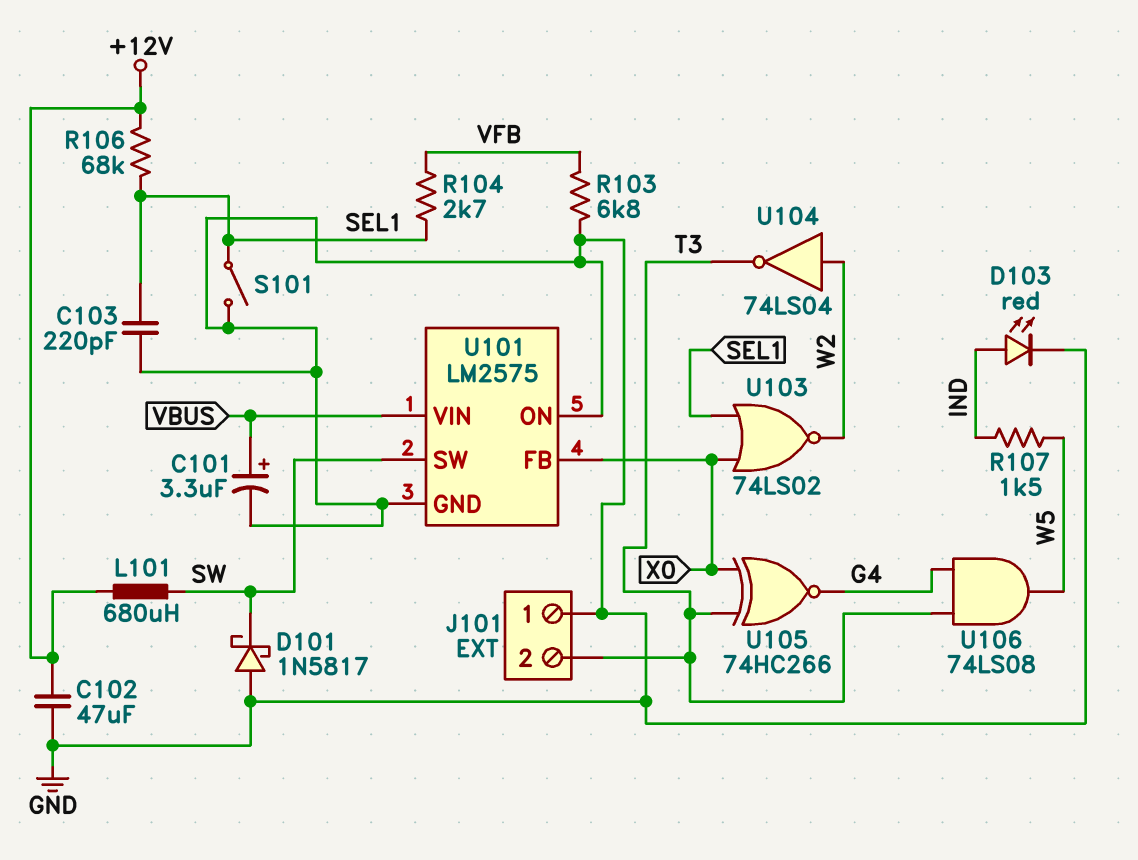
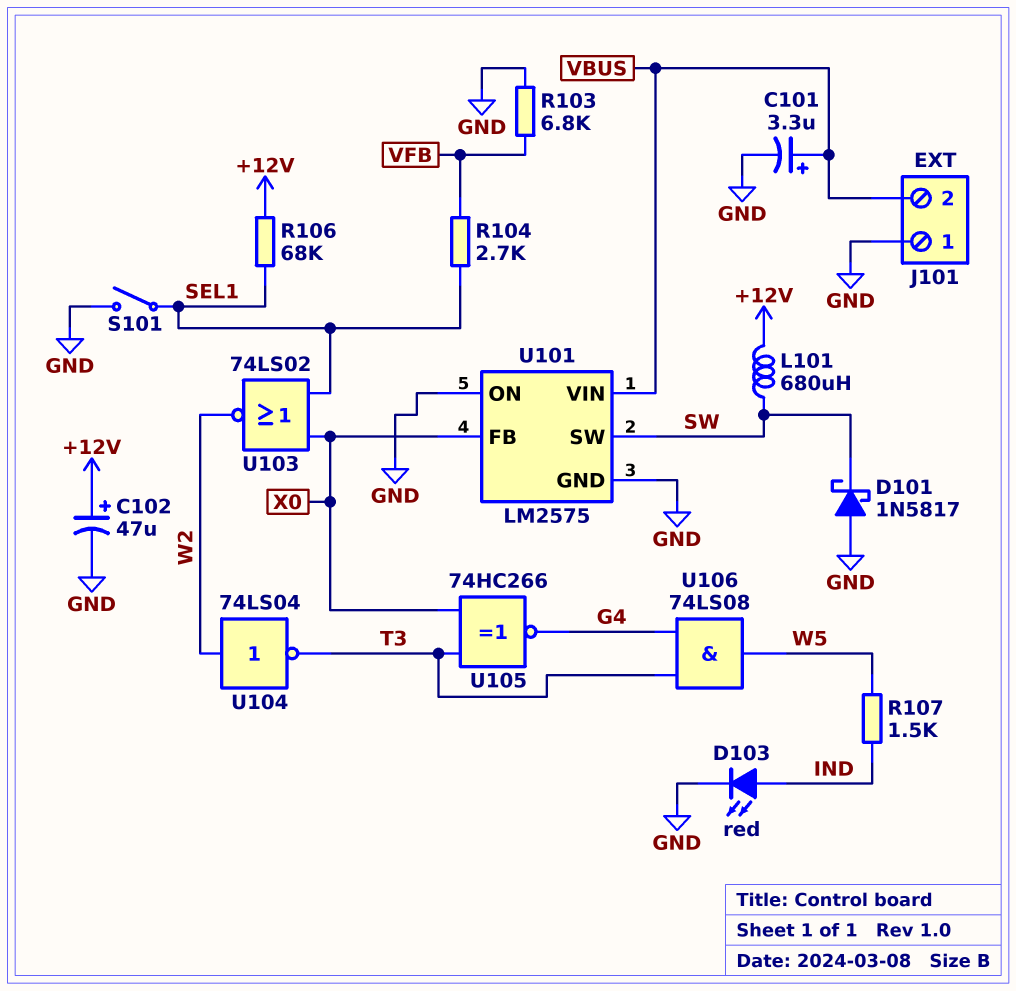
C102: 47uF (+12V, GND) -> 47uF (plus +12V, minus GND)
C103: 220pF (GND, SEL1) -> none
J101 pin 2: T3 -> VBUS

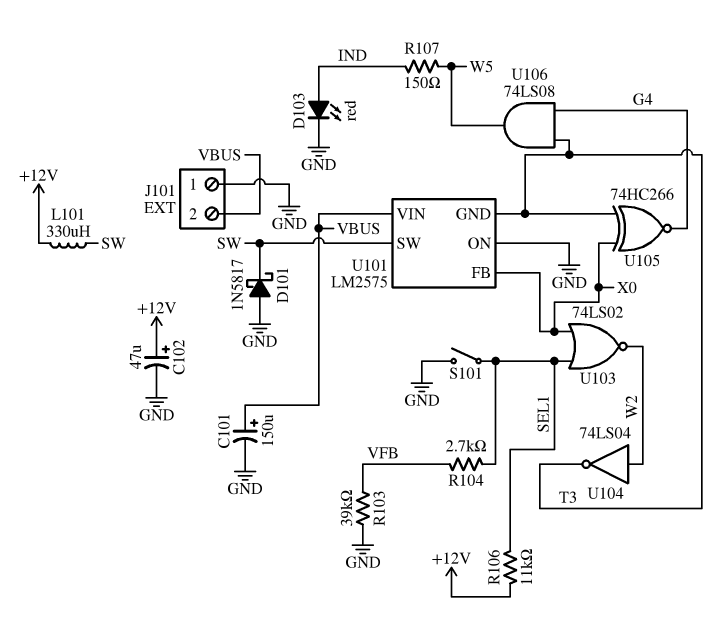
C101: 3.3uF (plus VBUS, minus GND) -> 150uF (plus VBUS, minus GND)
L101: 680uH (+12V, SW) -> 330uH (+12V, SW)
R103: 6.8k (GND, VFB) -> 39k (GND, VFB)
R106: 68k (+12V, SEL1) -> 11k (+12V, SEL1)
R107: 1.5k (IND, W5) -> 150 (IND, W5)
U101 pin GND: GND -> T3

